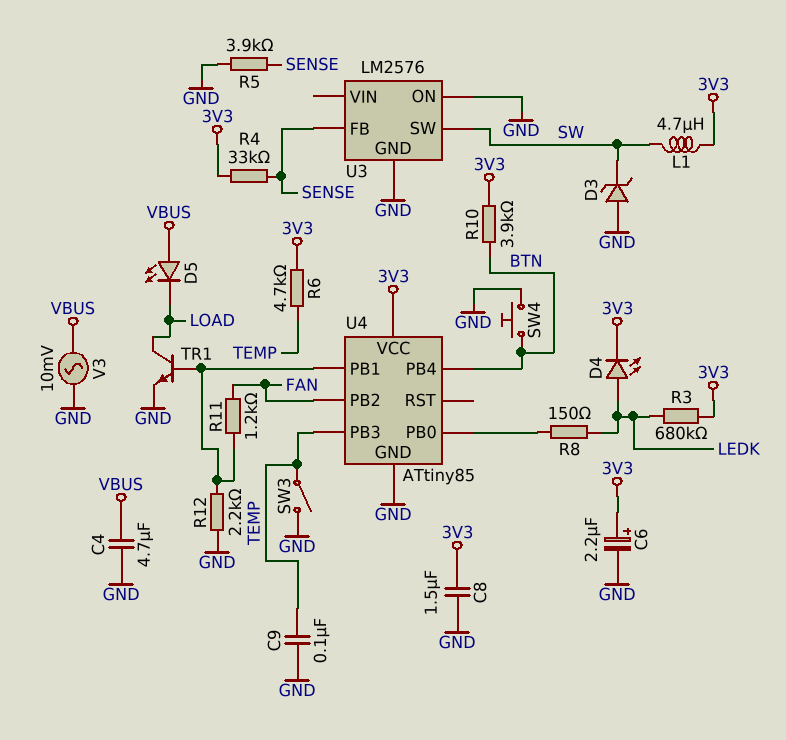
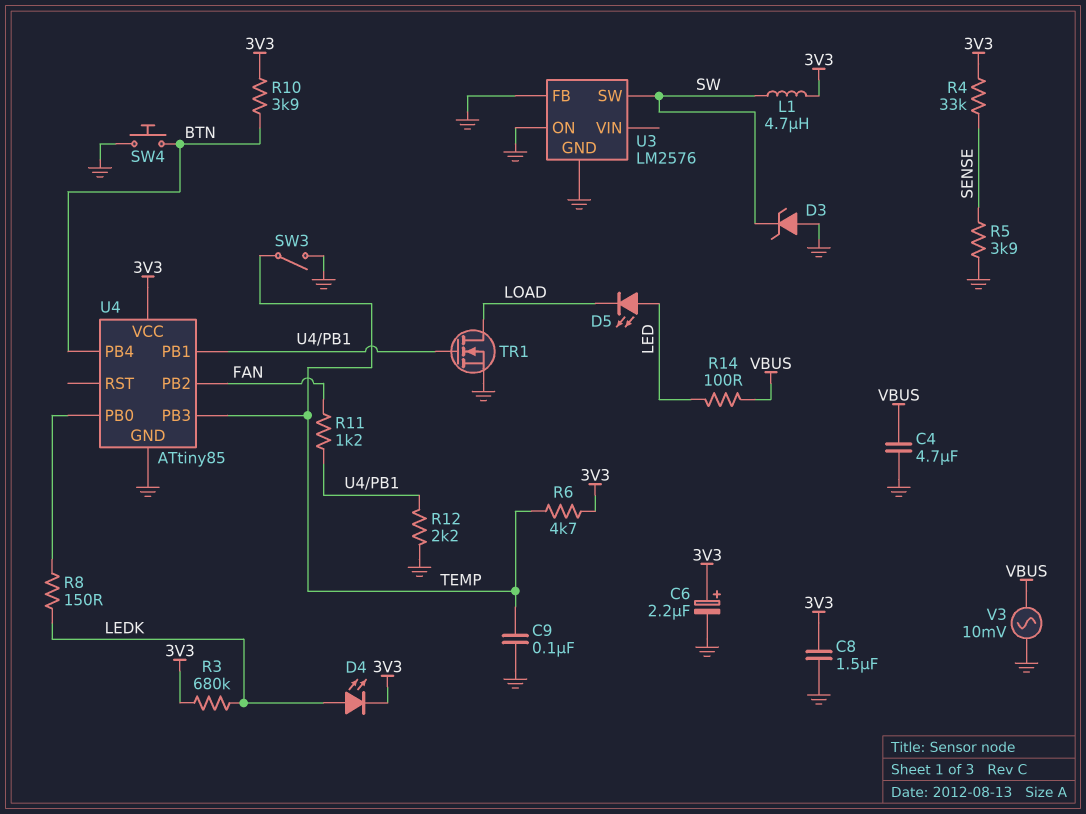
D5: LED (A VBUS, K LOAD) -> LED (A LED, K LOAD)
R14: none -> 100 (LED, VBUS)
TR1: NPN (B U4/PB1, C LOAD, E GND) -> NMOS (G U4/PB1, D LOAD, S GND)
U3 pin FB: SENSE -> GND

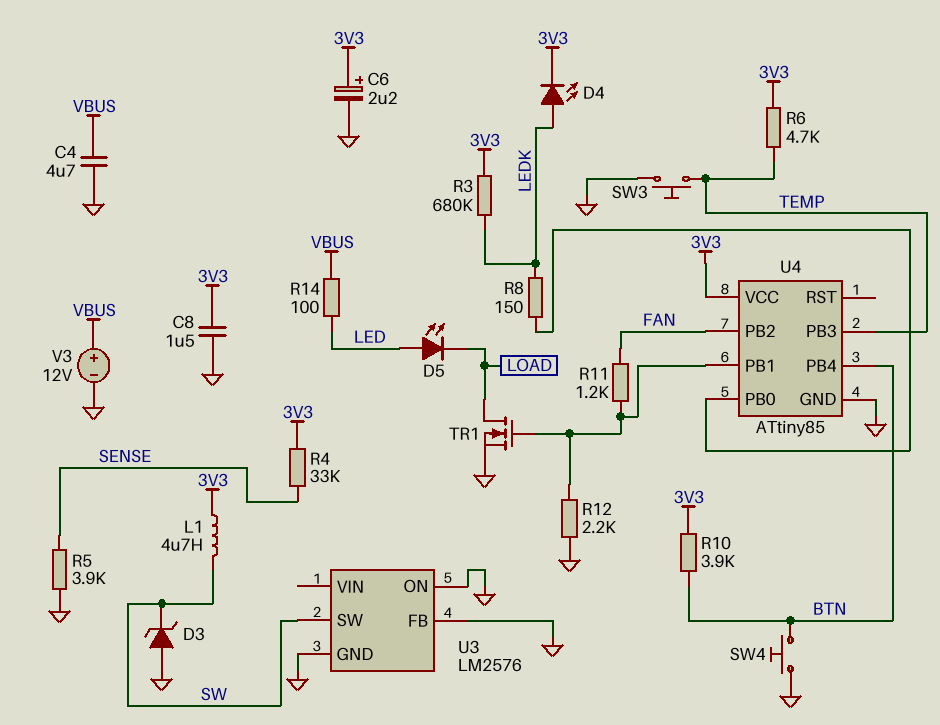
C9: 100nF (GND, TEMP) -> none
SW3: switch (GND, TEMP) -> button (GND, TEMP)
V3: AC 10mV (GND, VBUS) -> 12V (plus VBUS, minus GND)

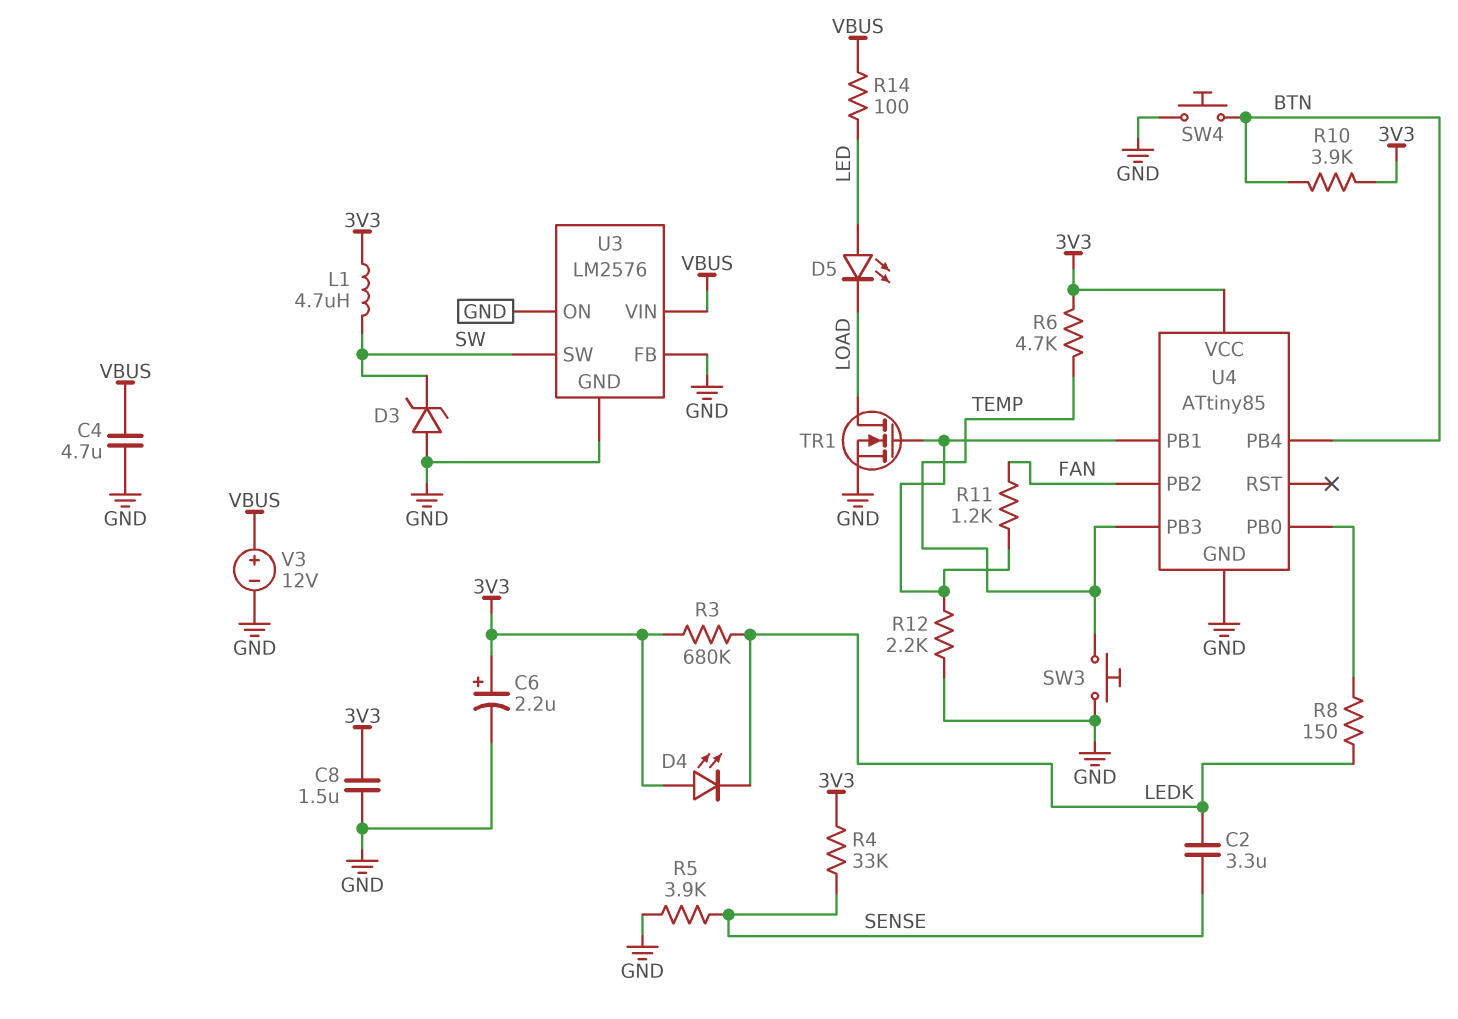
C2: none -> 3.3uF (LEDK, SENSE)
D4: LED (A LEDK, K 3V3) -> LED (A 3V3, K LEDK)
U3 pin VIN: none -> VBUS

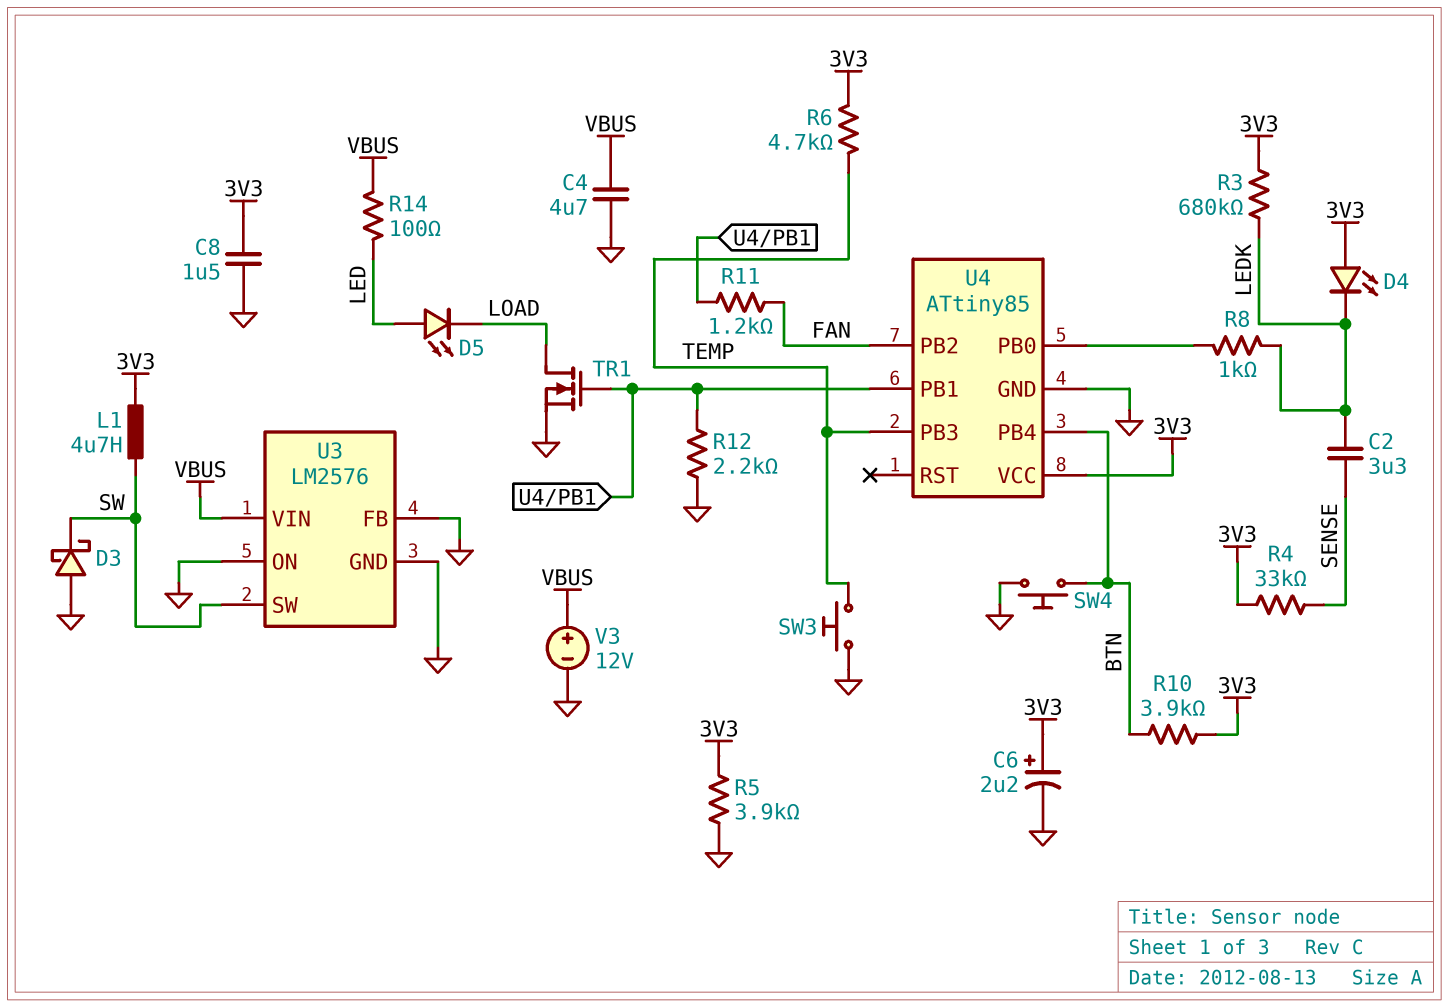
D3: zener (A GND, K SW) -> schottky (A GND, K SW)
R5: 3.9k (GND, SENSE) -> 3.9k (3V3, GND)
R8: 150 (LEDK, U4/PB0) -> 1k (LEDK, U4/PB0)

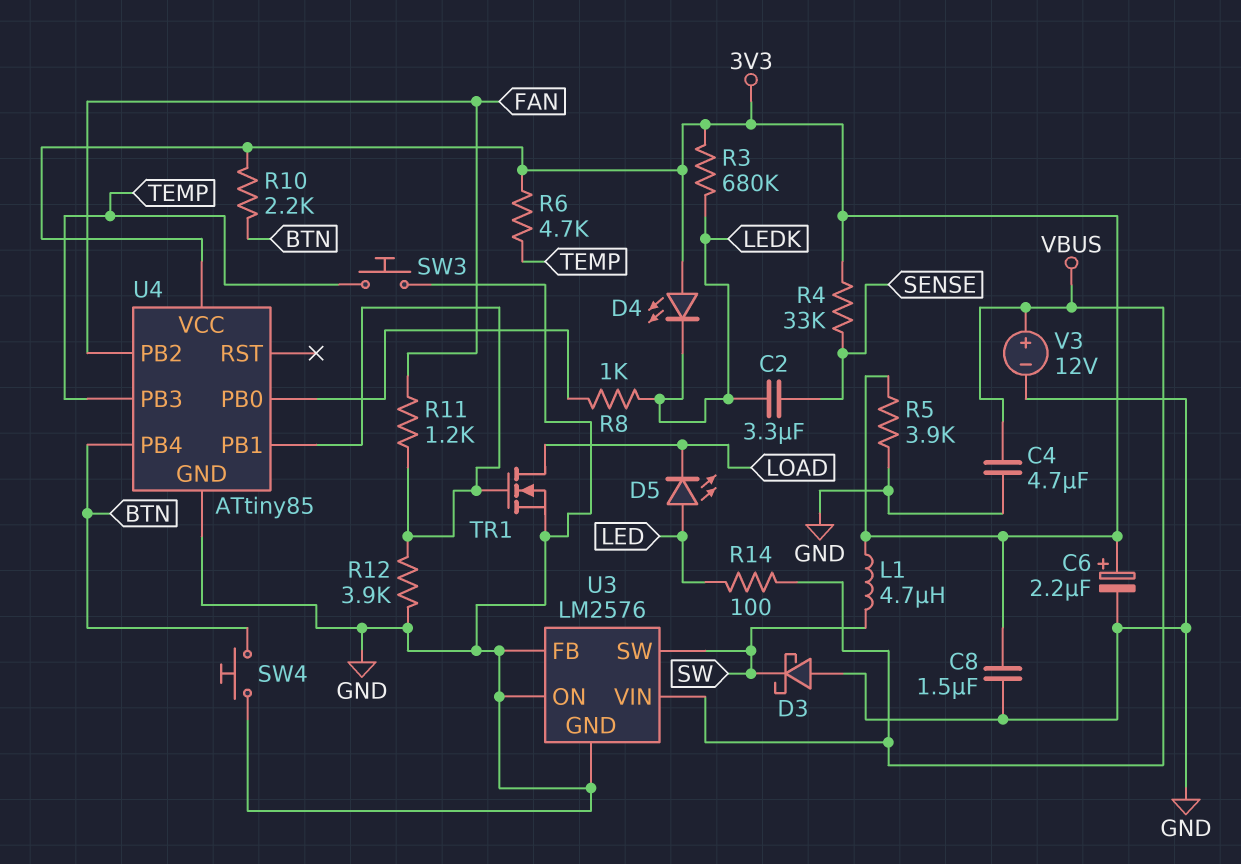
R10: 3.9k (3V3, BTN) -> 2.2k (3V3, BTN)
R12: 2.2k (GND, U4/PB1) -> 3.9k (GND, U4/PB1)

